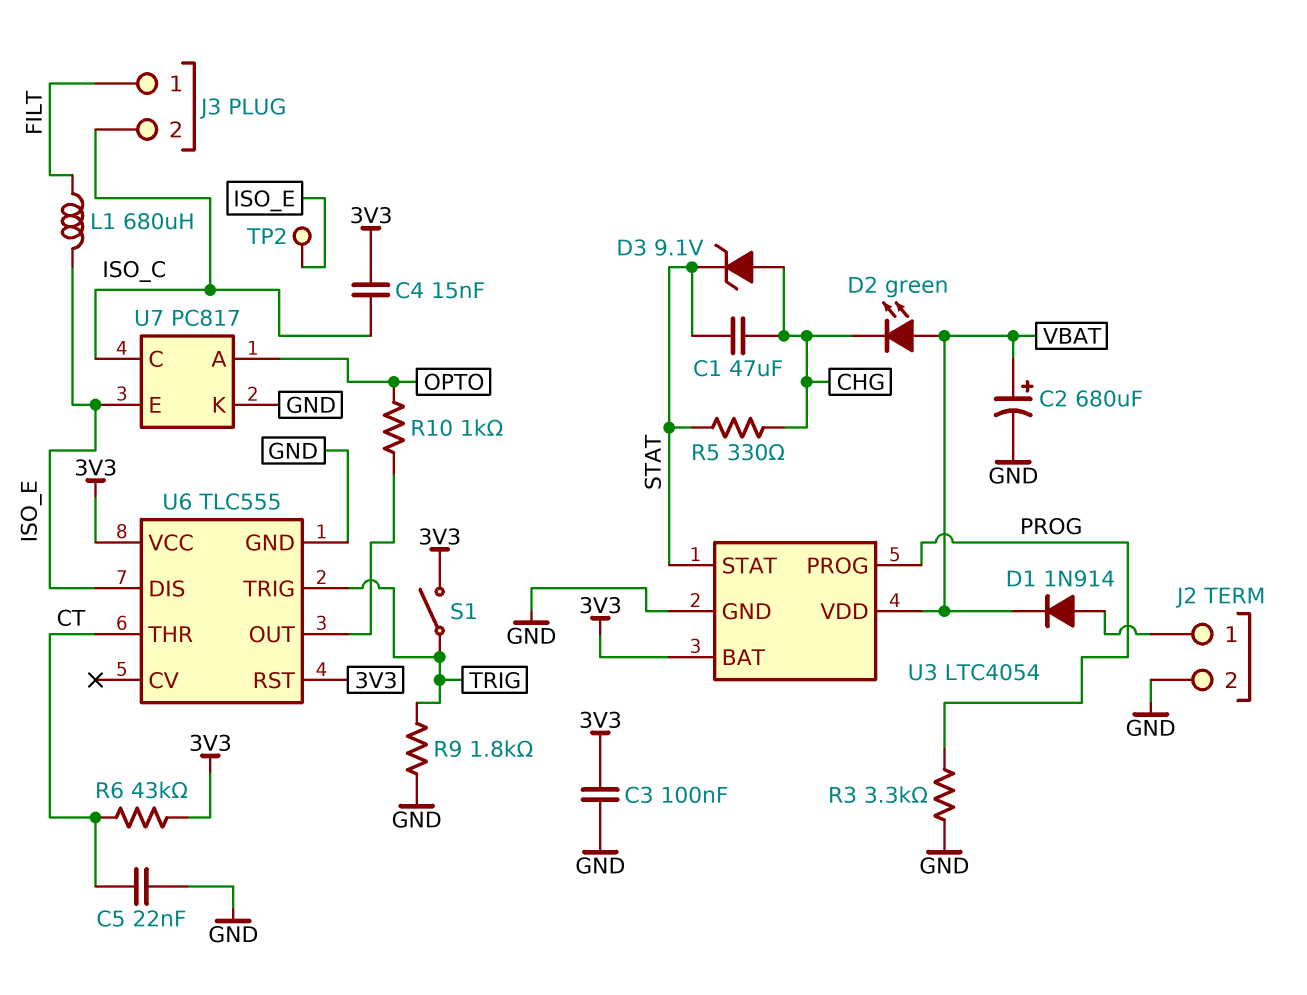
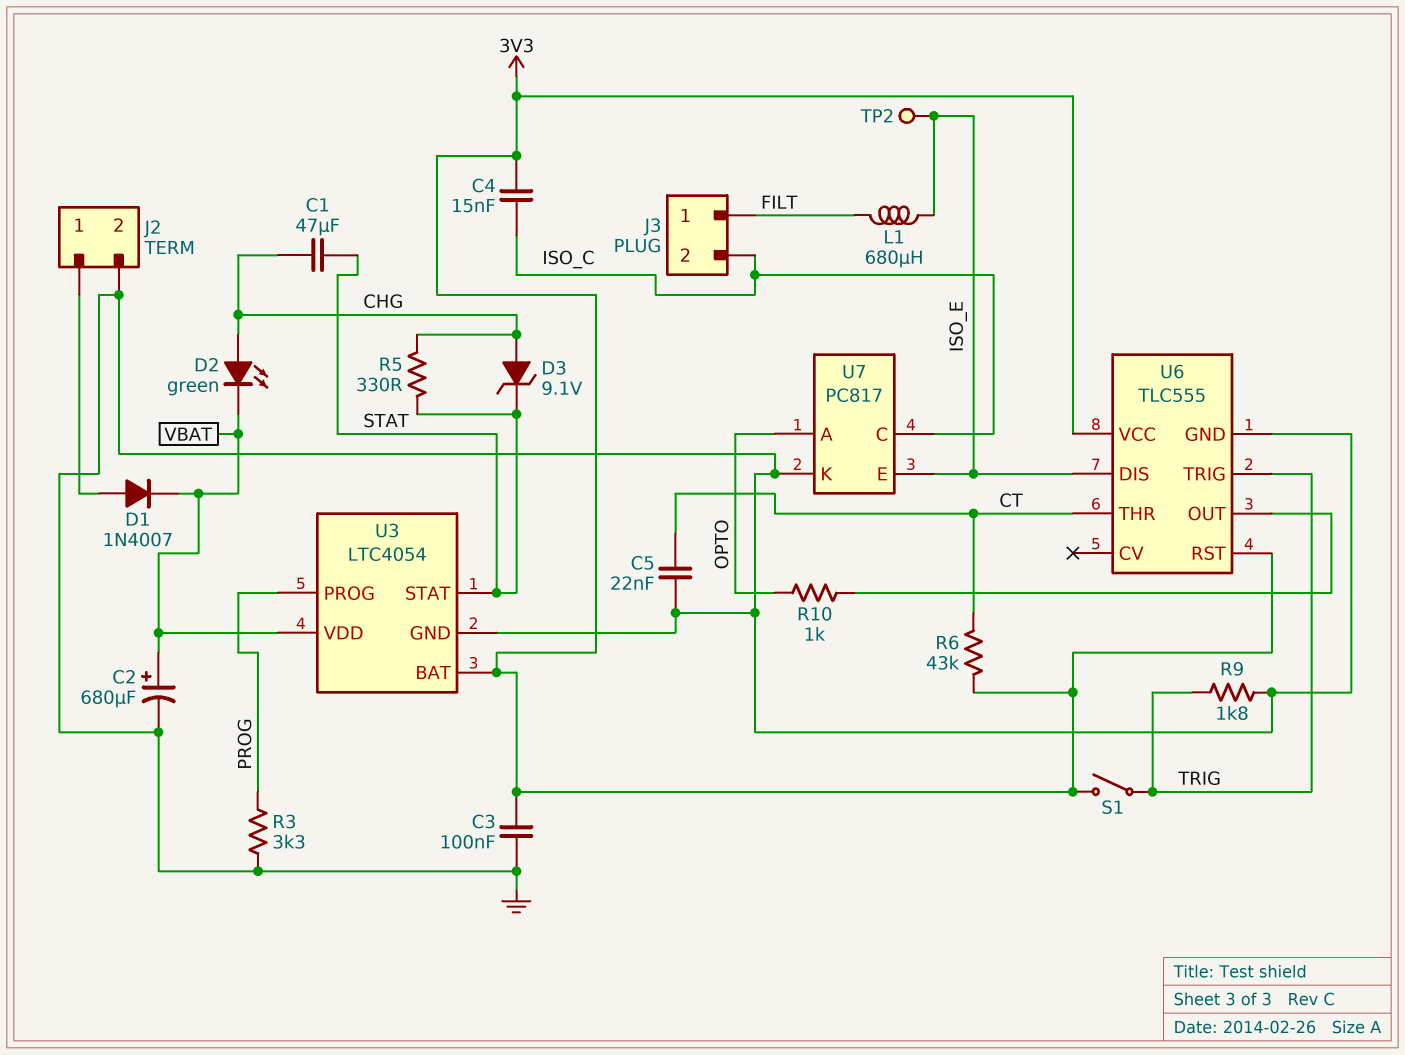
D1: diode 1N914 (A J2/1, K VBAT) -> diode 1N4007 (A J2/1, K VBAT)
D2: LED green (A VBAT, K CHG) -> LED green (A CHG, K VBAT)

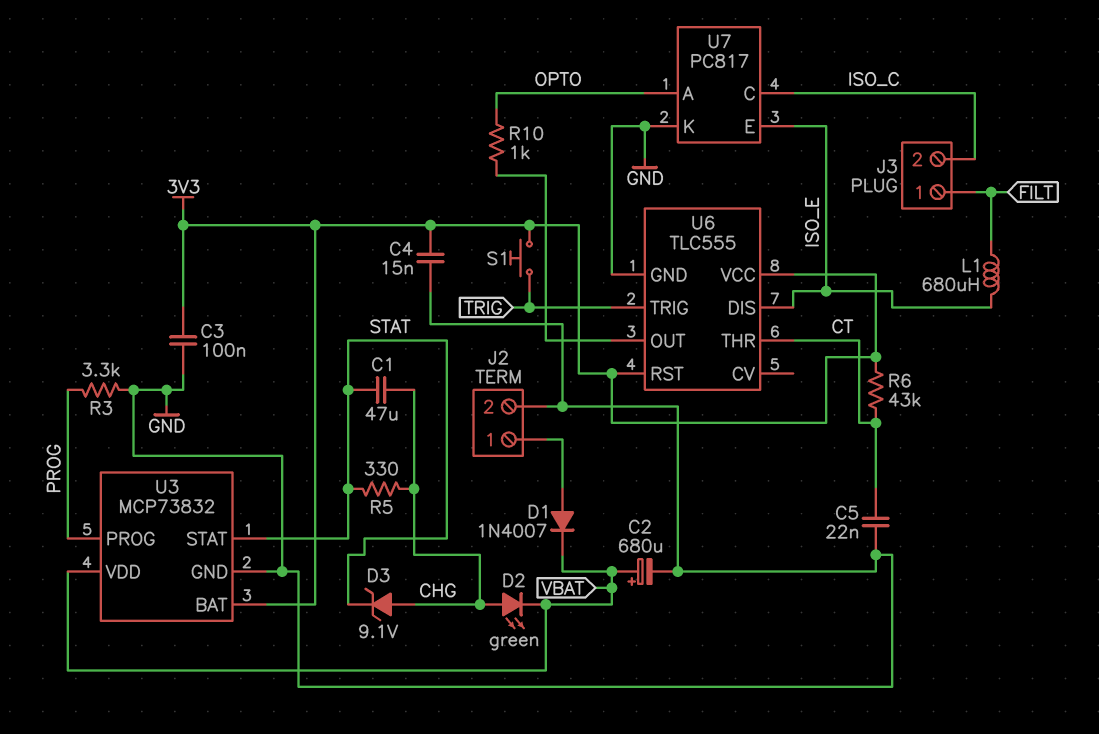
C4: 15nF (3V3, ISO_C) -> 15nF (3V3, GND)
R9: 1.8k (GND, TRIG) -> none
S1: switch (3V3, TRIG) -> button (3V3, TRIG)
TP2: test point (ISO_E) -> none
U3: LTC4054 -> MCP73832

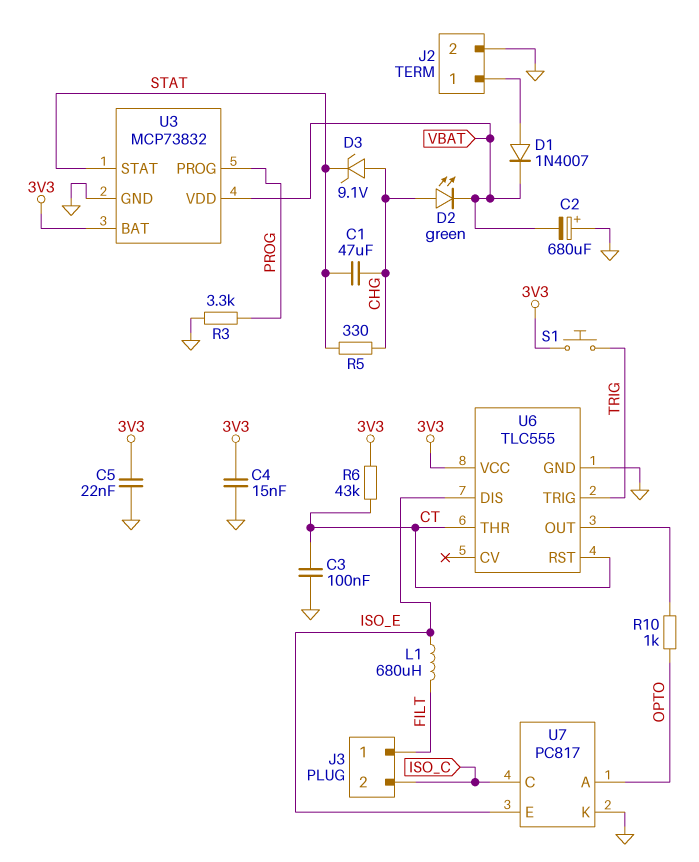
C2: 680uF (plus VBAT, minus GND) -> 680uF (plus GND, minus VBAT)
C3: 100nF (3V3, GND) -> 100nF (CT, GND)
C5: 22nF (CT, GND) -> 22nF (3V3, GND)
U6 pin RST: 3V3 -> CT

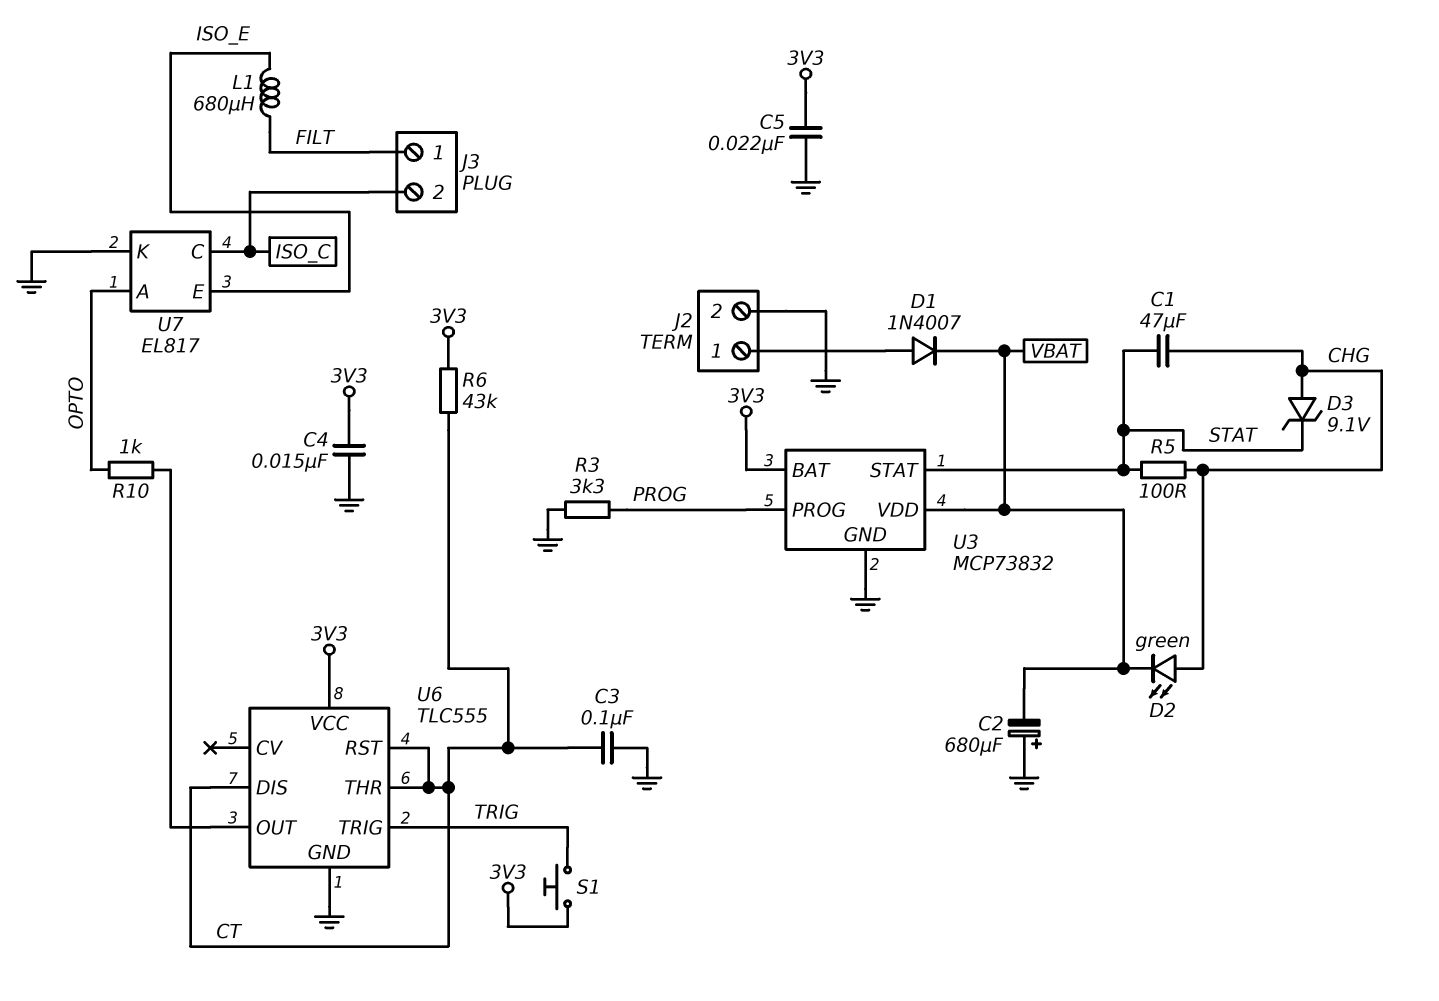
R5: 330 (CHG, STAT) -> 100 (CHG, STAT)
U6 pin DIS: ISO_E -> CT
U7: PC817 -> EL817

